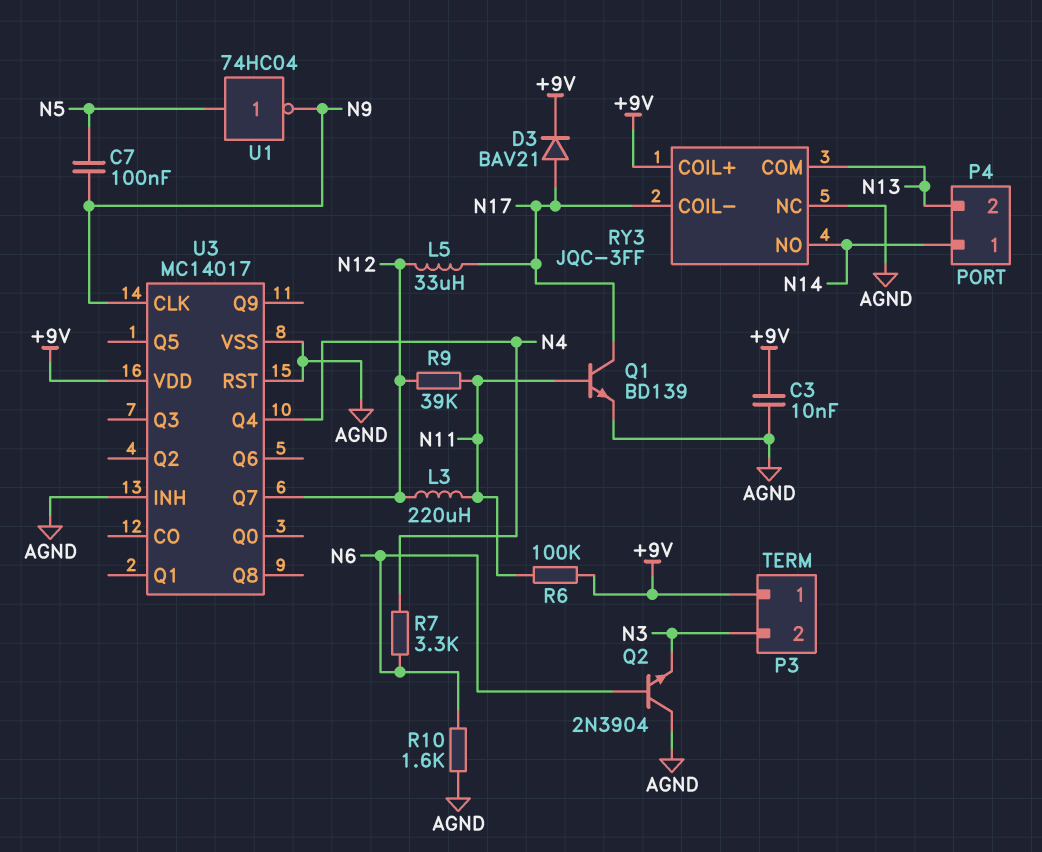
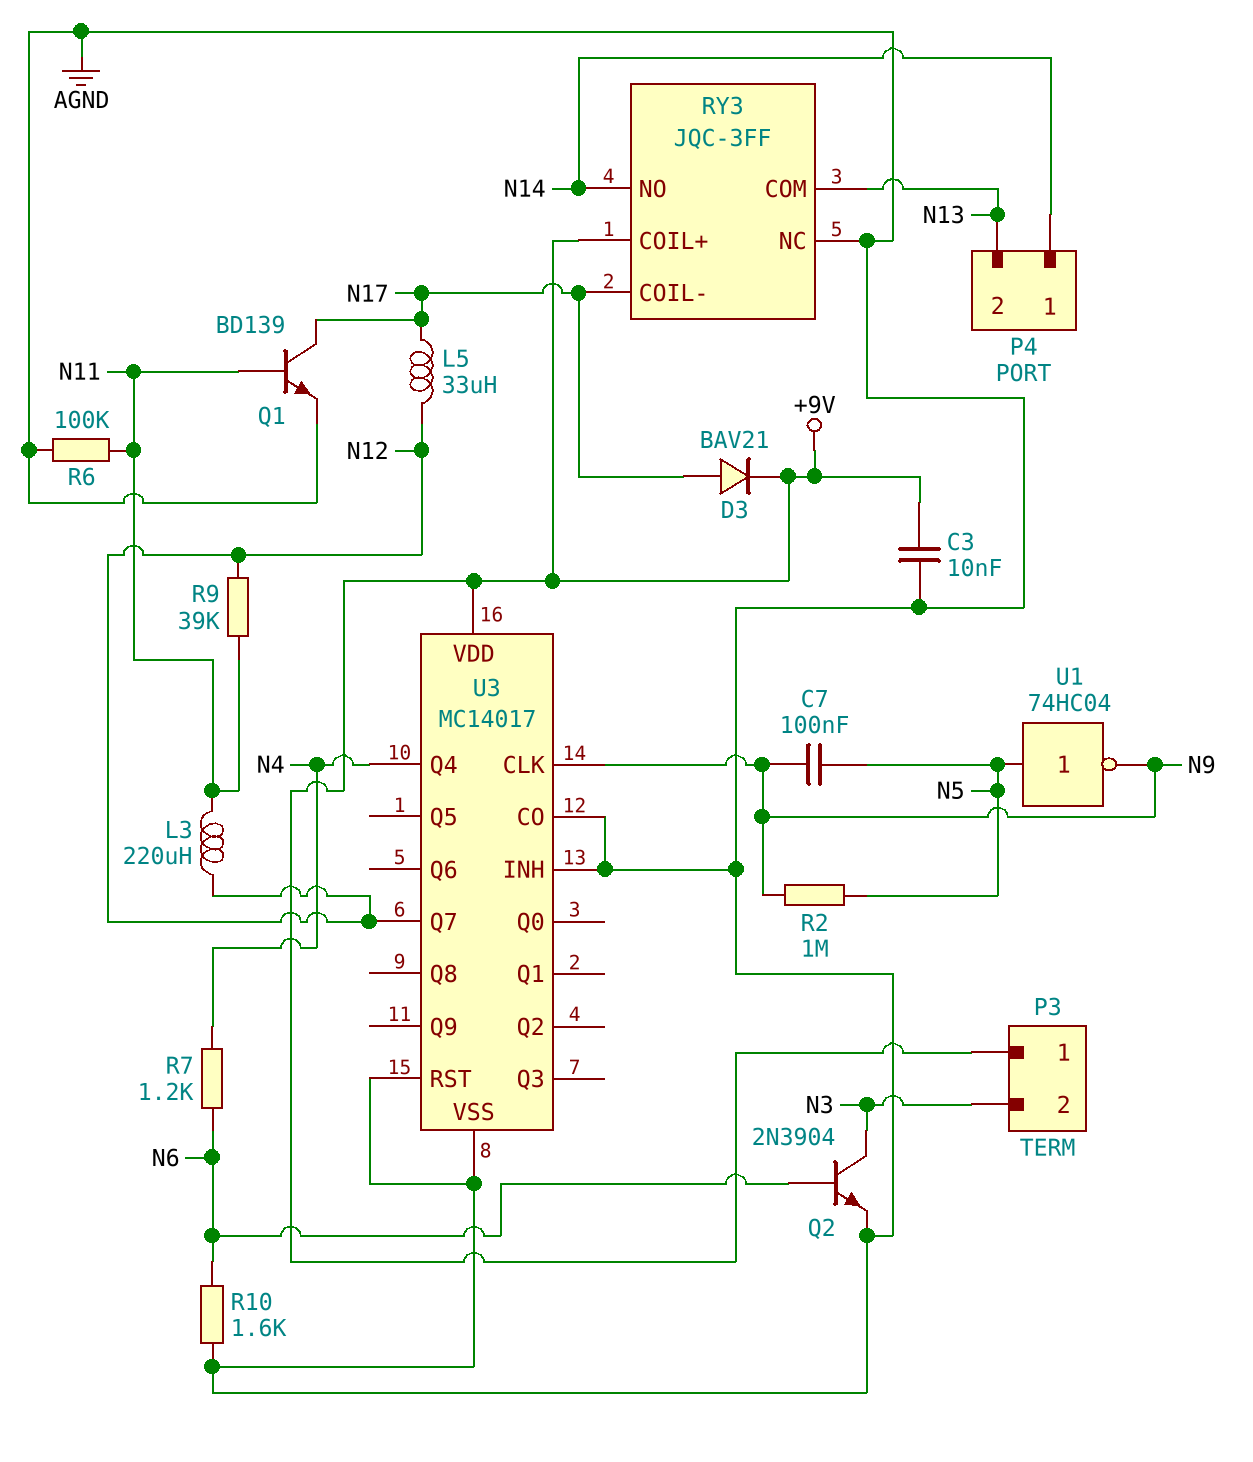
Q2: NPN 2N3904 (B N6, C AGND, E N3) -> NPN 2N3904 (B N6, C N3, E AGND)
R2: none -> 1M (N5, N9)
R6: 100k (+9V, N11) -> 100k (AGND, N11)
R7: 3.3k (N4, N6) -> 1.2k (N4, N6)
U3 pin CO: none -> AGND

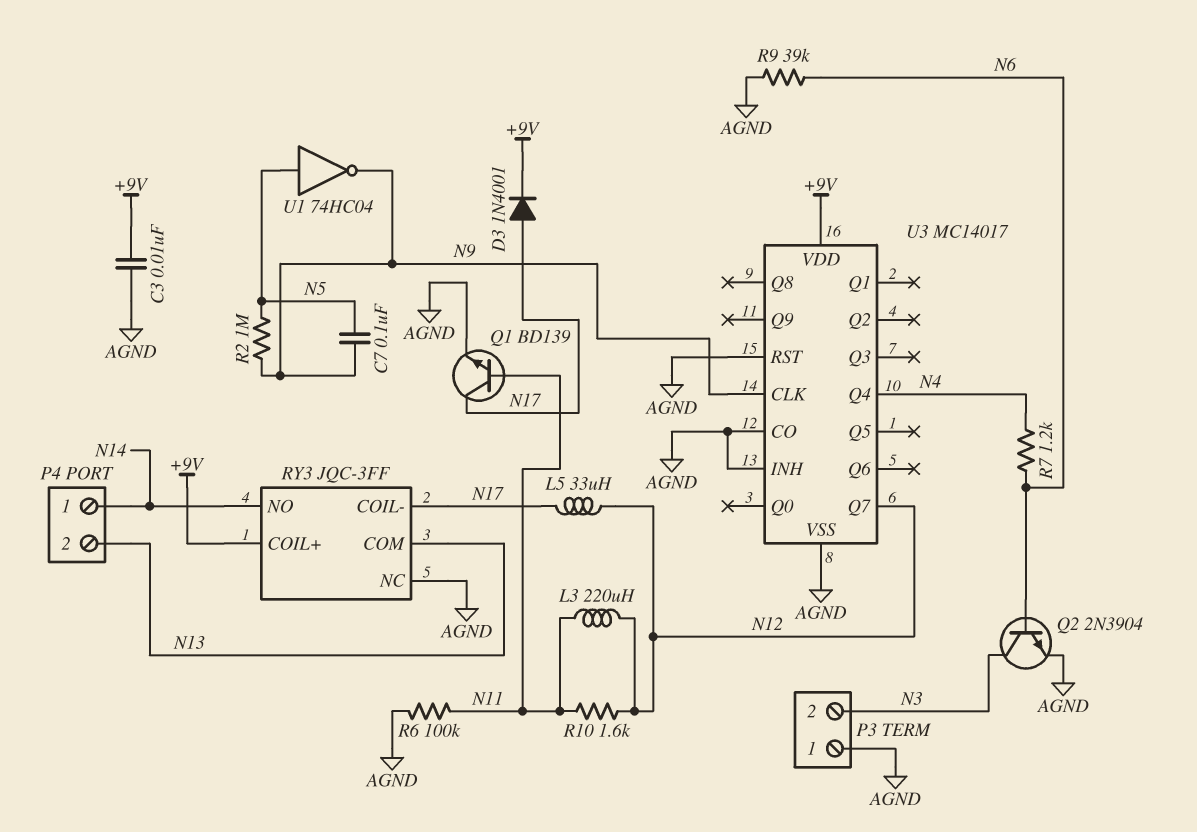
D3: diode BAV21 (A N17, K +9V) -> diode 1N4001 (A N17, K +9V)
P3 pin 1: +9V -> AGND
R9: 39k (N11, N12) -> 39k (AGND, N6)
R10: 1.6k (AGND, N6) -> 1.6k (N11, N12)

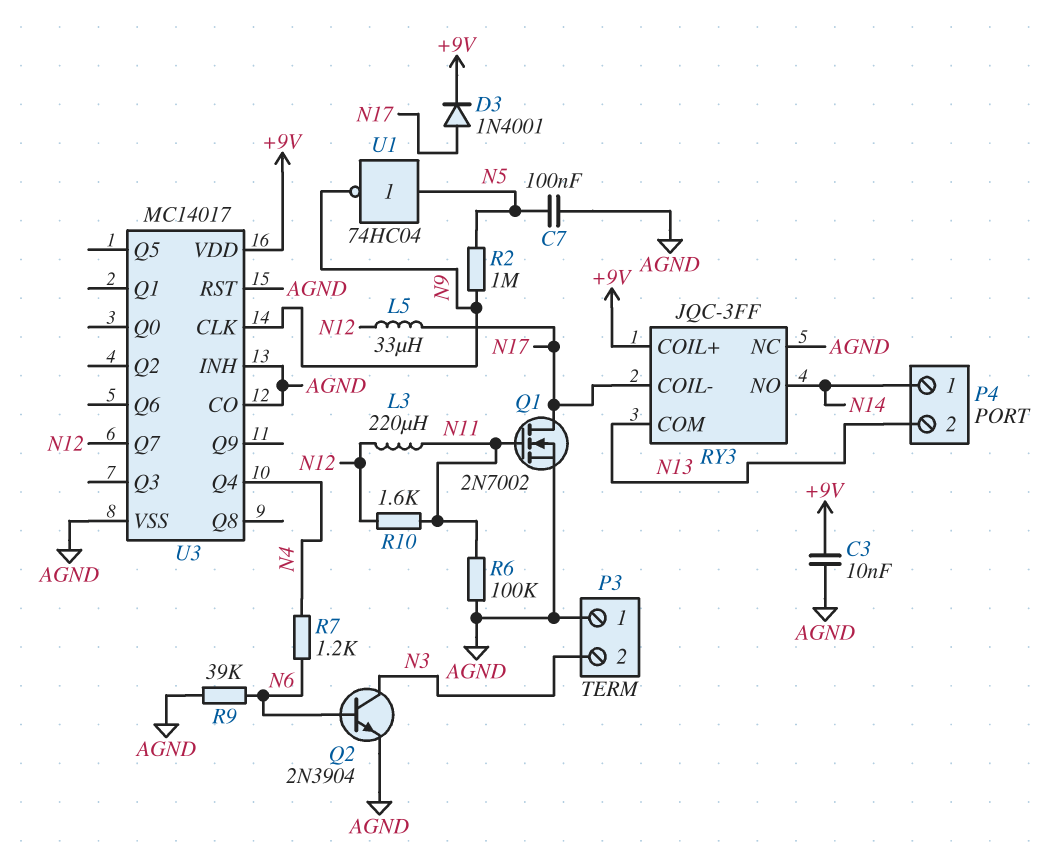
C7: 100nF (N5, N9) -> 100nF (AGND, N5)
Q1: NPN BD139 (B N11, C N17, E AGND) -> NMOS 2N7002 (G N11, D N17, S AGND)

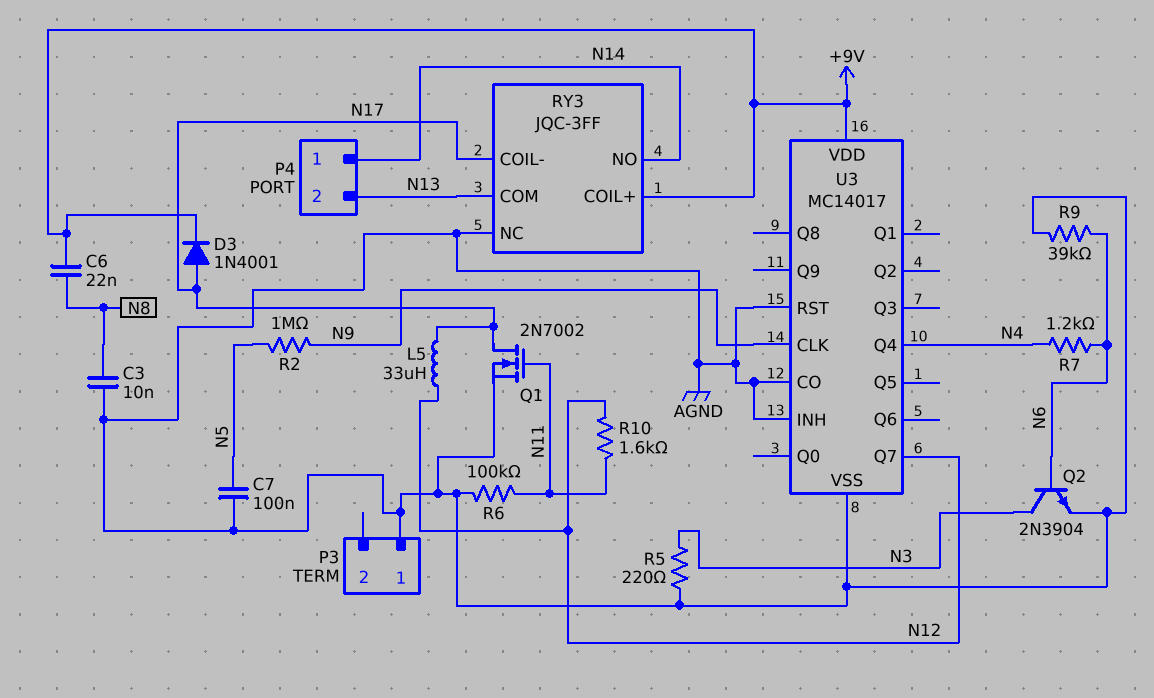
C3: 10nF (+9V, AGND) -> 10nF (AGND, N8)
C6: none -> 22nF (+9V, N8)
L3: 220uH (N11, N12) -> none
P3 pin 2: N3 -> none
R5: none -> 220 (AGND, N3)
U1: NOT 74HC04 (in N5, out N9) -> none

